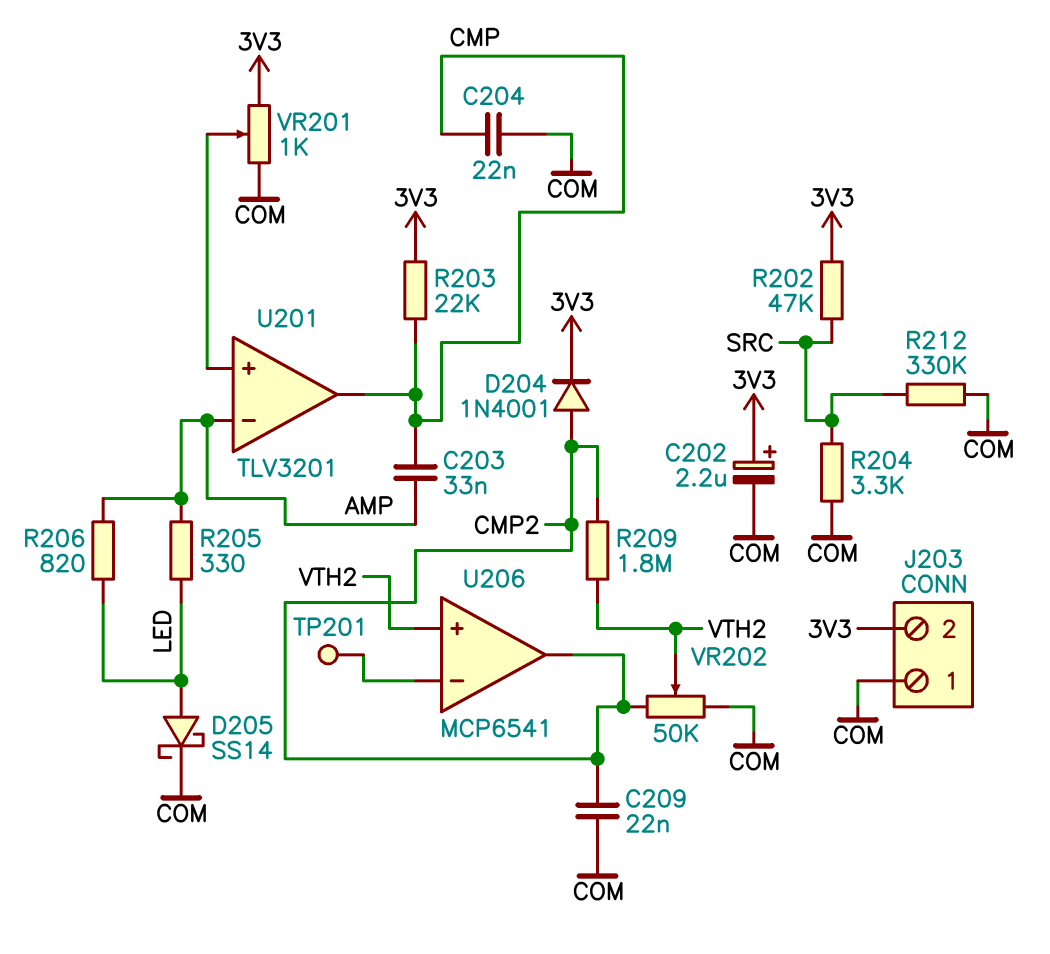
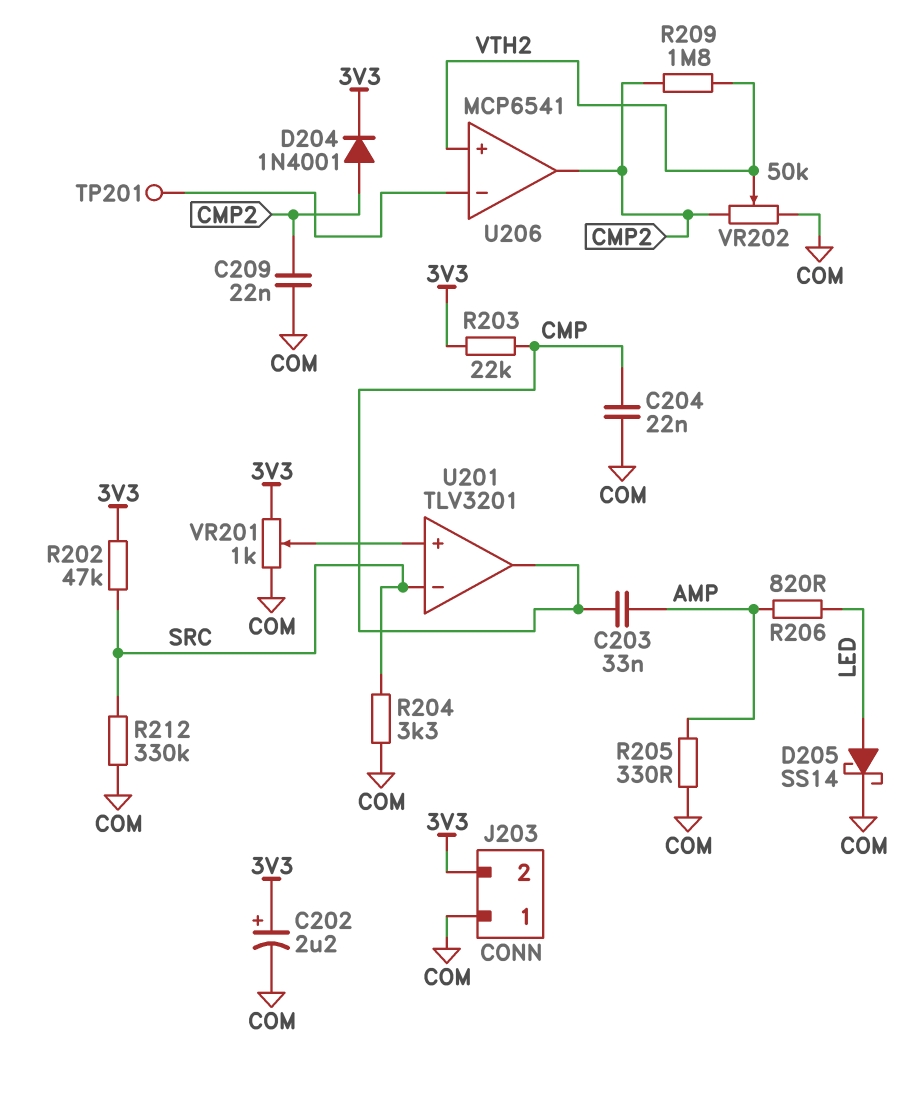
R205: 330 (AMP, LED) -> 330 (AMP, COM)
U201 pin in-: AMP -> SRC

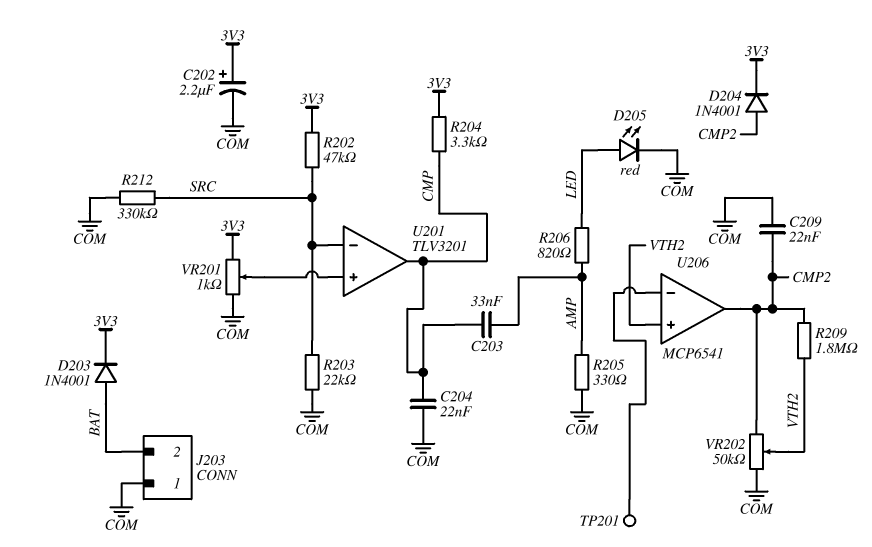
D203: none -> diode 1N4001 (A BAT, K 3V3)
D205: schottky SS14 (A LED, K COM) -> LED red (A LED, K COM)
J203 pin 2: 3V3 -> BAT
R203: 22k (3V3, CMP) -> 22k (COM, SRC)
R204: 3.3k (COM, SRC) -> 3.3k (3V3, CMP)

